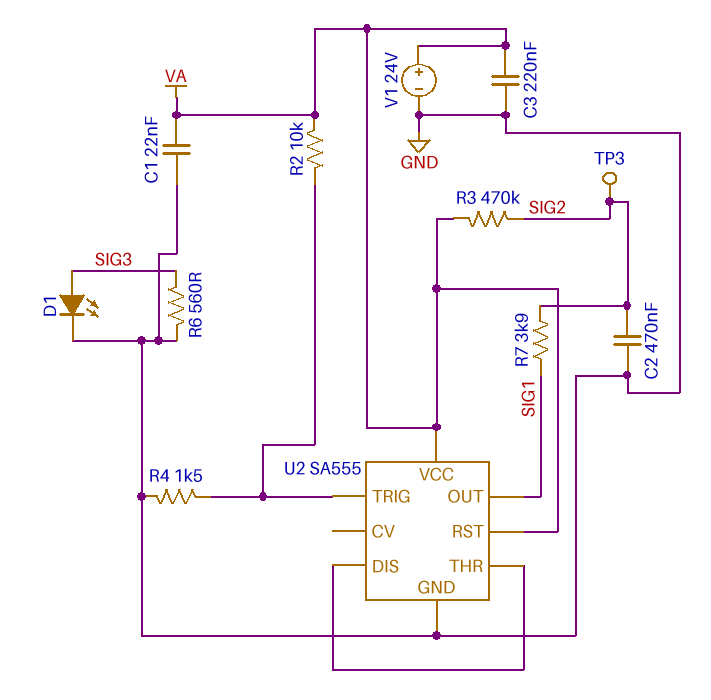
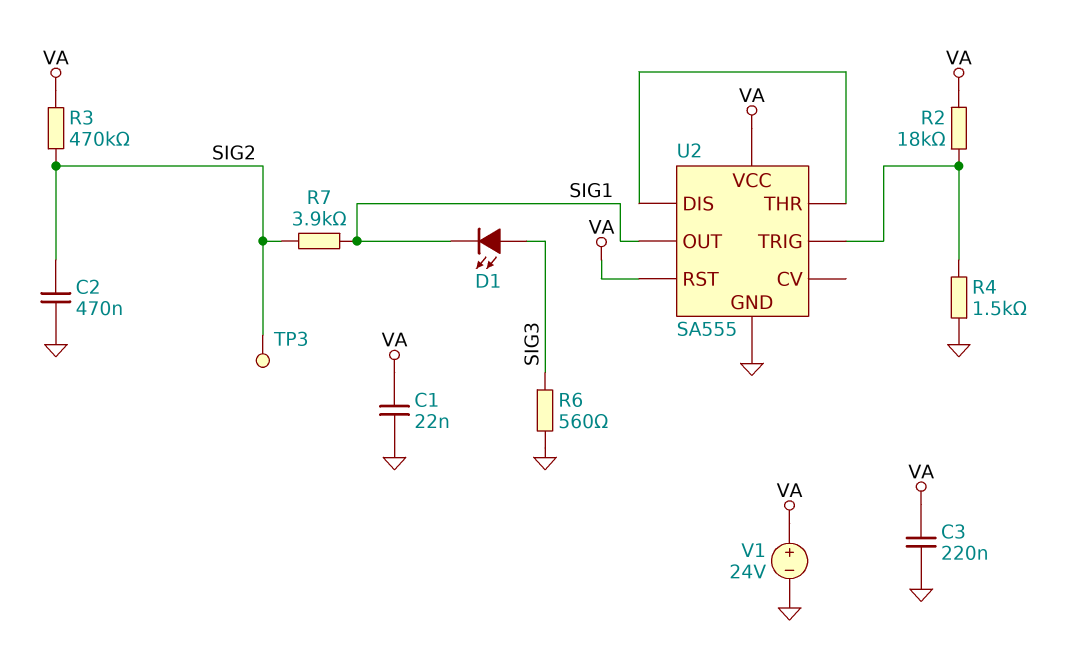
D1: LED (A SIG3, K GND) -> LED (A SIG3, K SIG1)
R2: 10k (U2/TRIG, VA) -> 18k (U2/TRIG, VA)

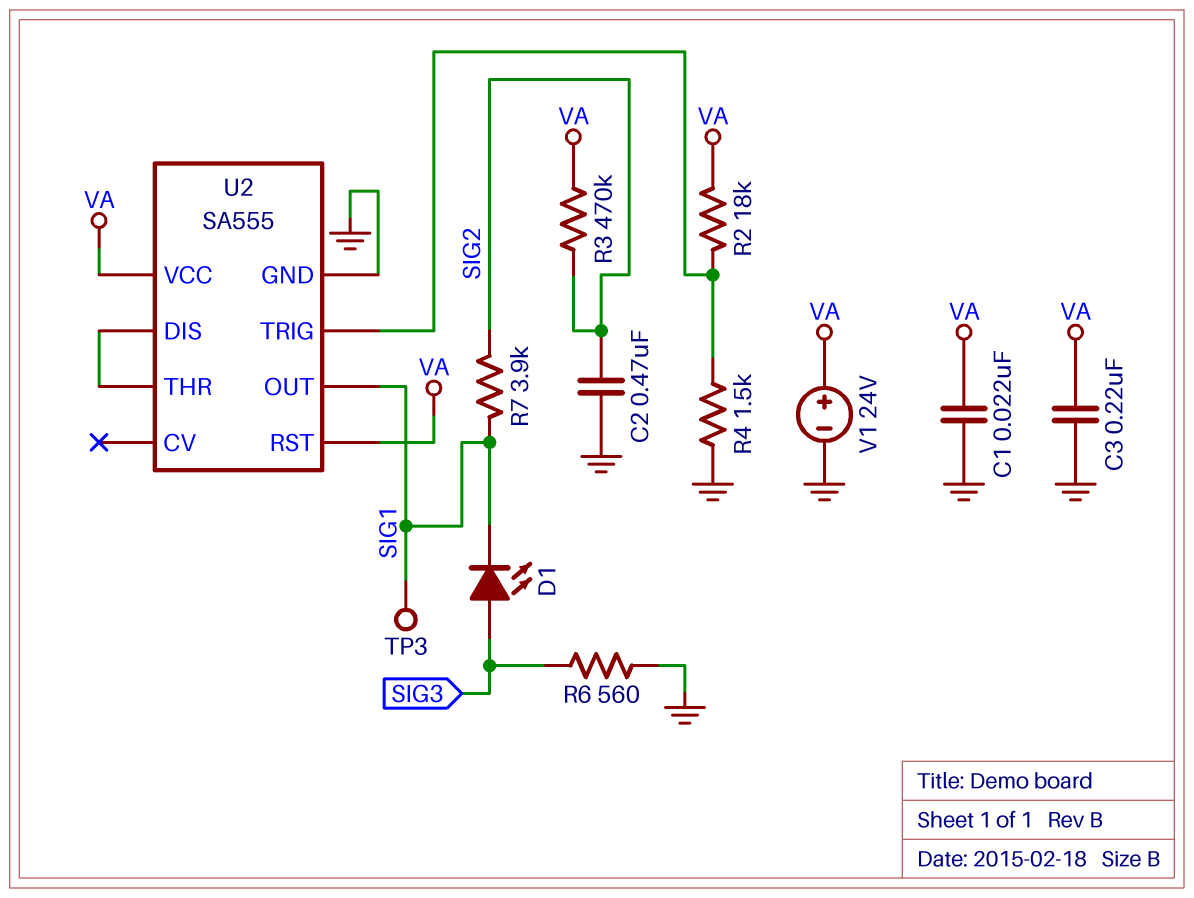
TP3: test point (SIG2) -> test point (SIG1)

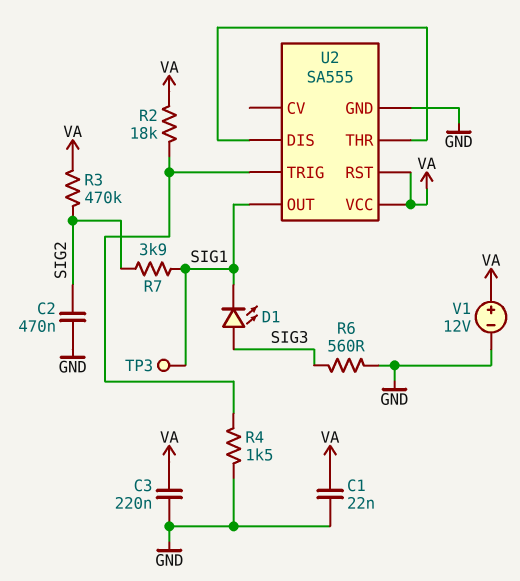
V1: 24V (plus VA, minus GND) -> 12V (plus VA, minus GND)

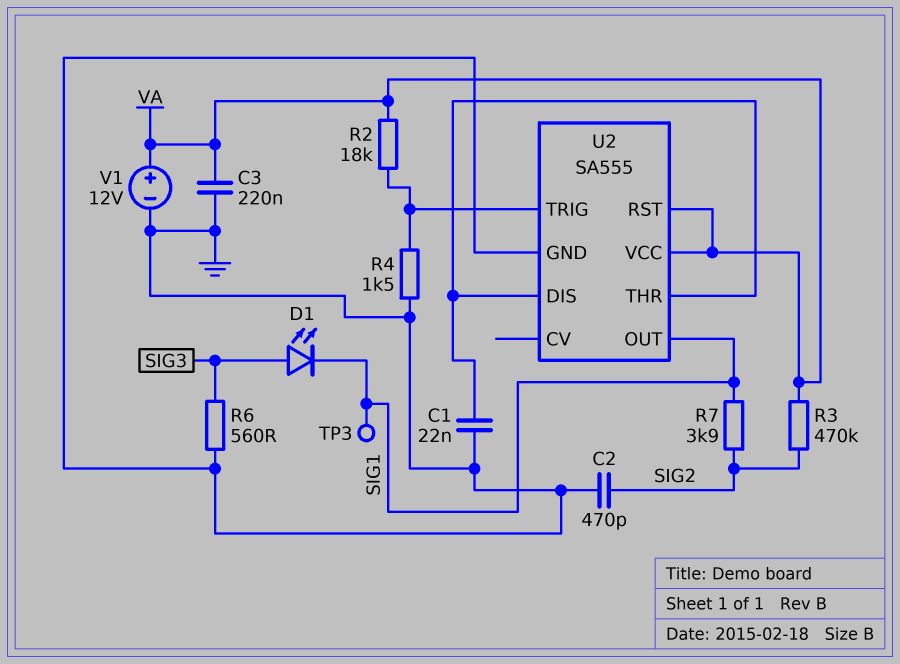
C1: 22nF (GND, VA) -> 22nF (GND, U2/DIS)
C2: 470nF (GND, SIG2) -> 470pF (GND, SIG2)

